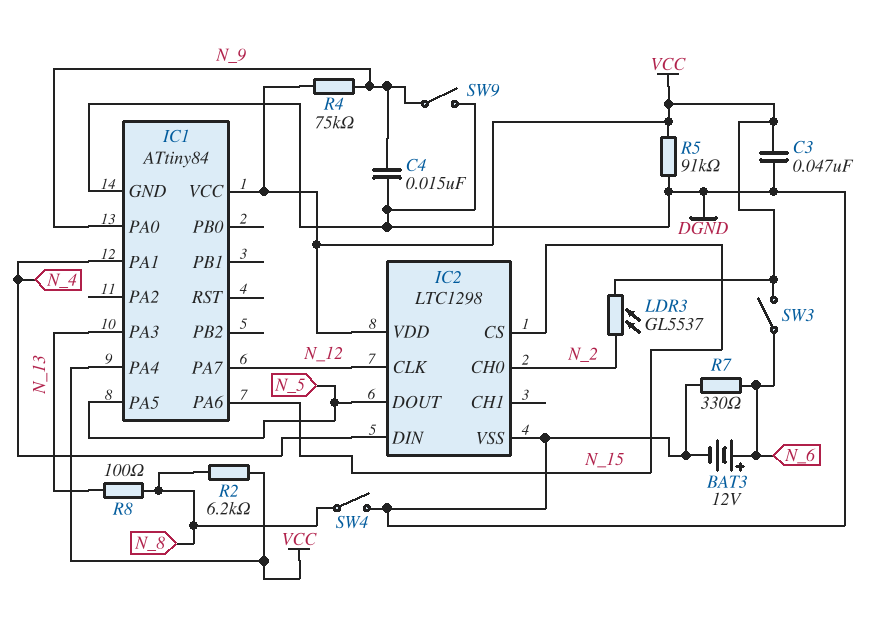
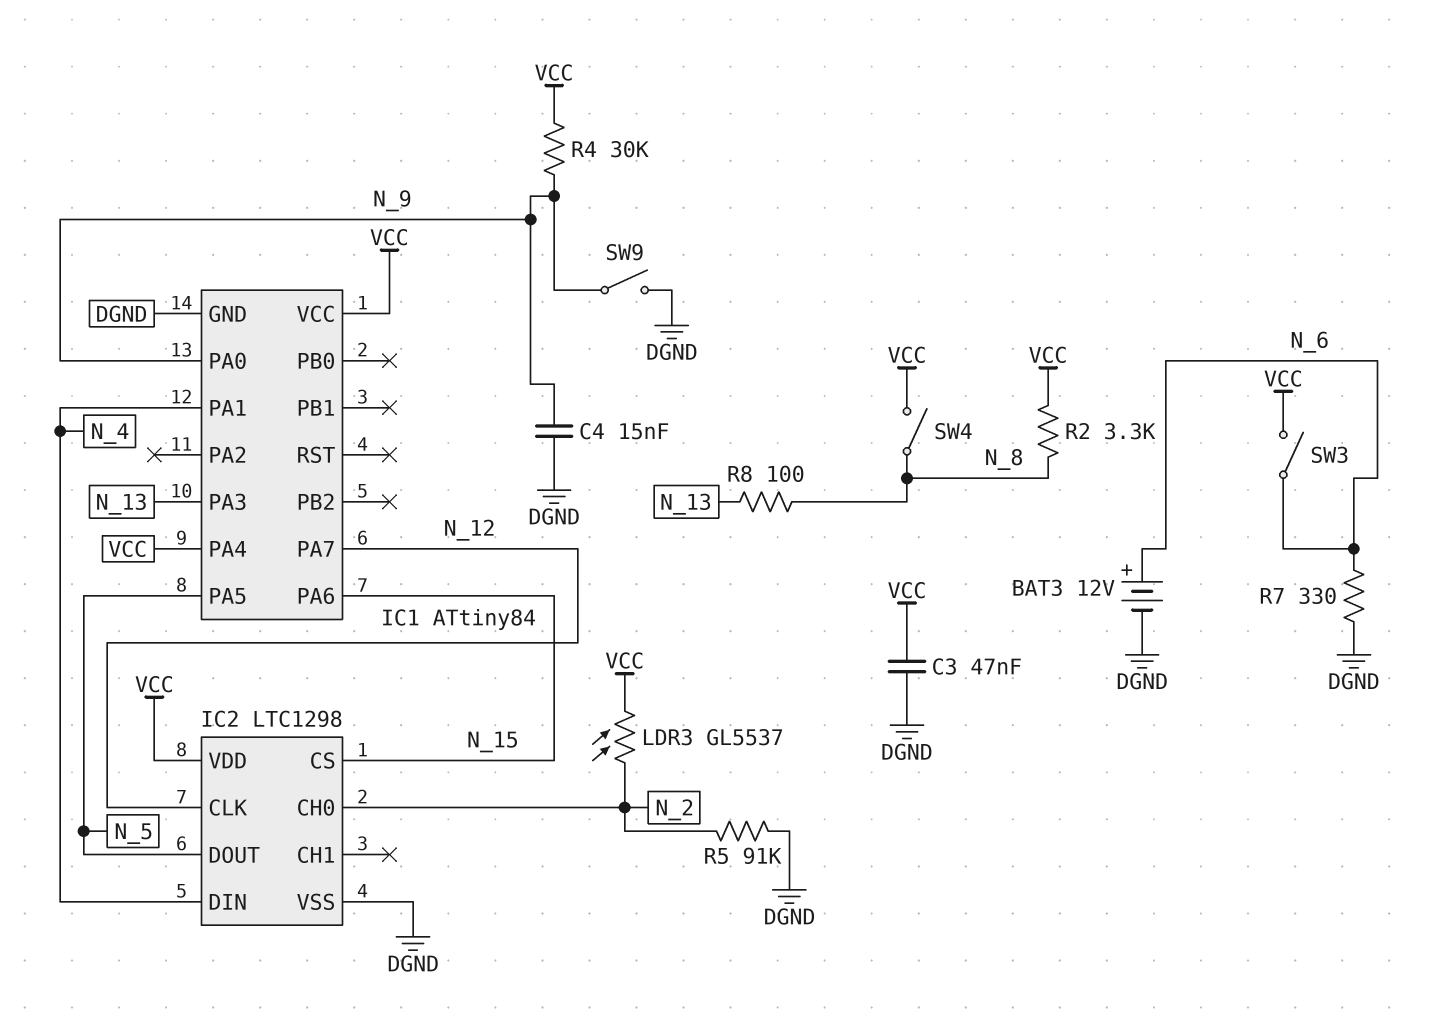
R2: 6.2k (N_8, VCC) -> 3.3k (N_8, VCC)
R4: 75k (N_9, VCC) -> 30k (N_9, VCC)
R5: 91k (DGND, VCC) -> 91k (DGND, N_2)
SW4: switch (DGND, N_8) -> switch (N_8, VCC)

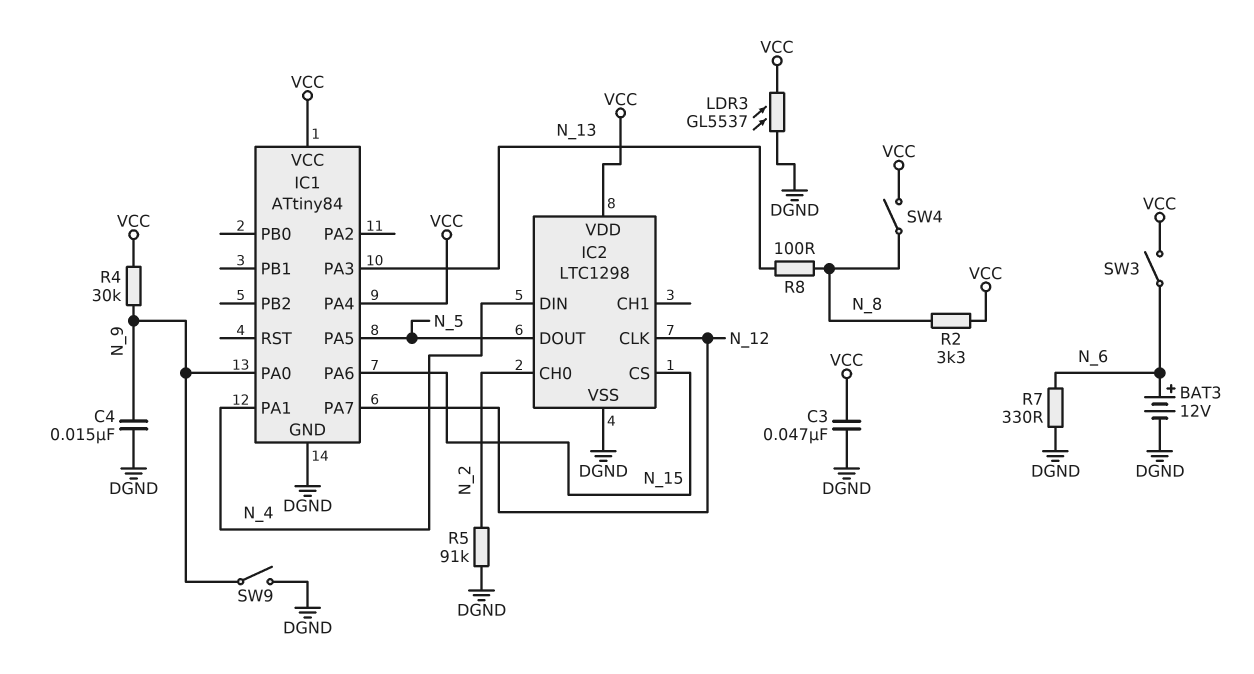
LDR3: GL5537 (N_2, VCC) -> GL5537 (DGND, VCC)

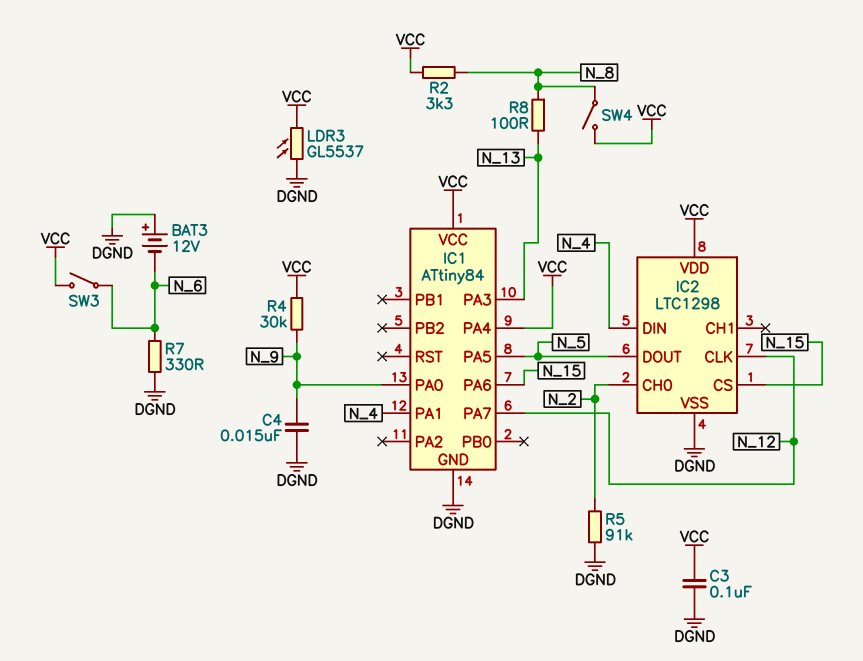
BAT3: 12V (plus N_6, minus DGND) -> 12V (plus DGND, minus N_6)
C3: 47nF (DGND, VCC) -> 100nF (DGND, VCC)
SW9: switch (DGND, N_9) -> none

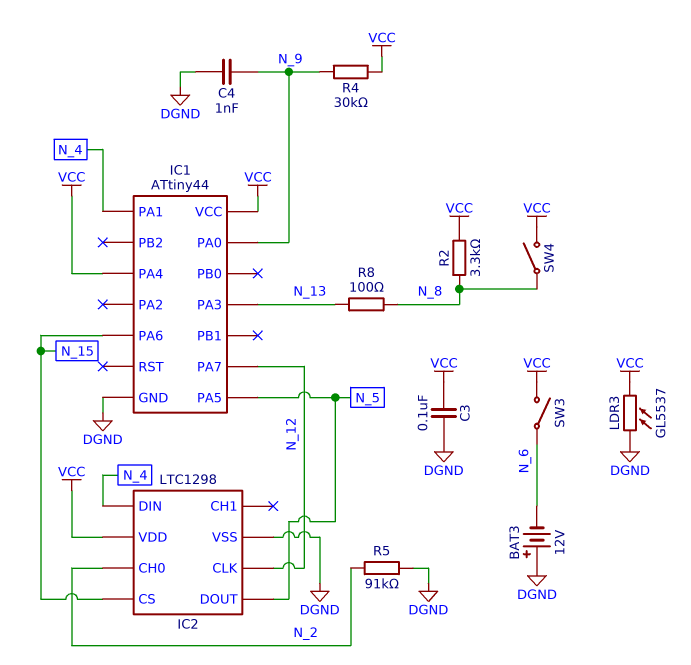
C4: 15nF (DGND, N_9) -> 1nF (DGND, N_9)
IC1: ATtiny84 -> ATtiny44
R7: 330 (DGND, N_6) -> none

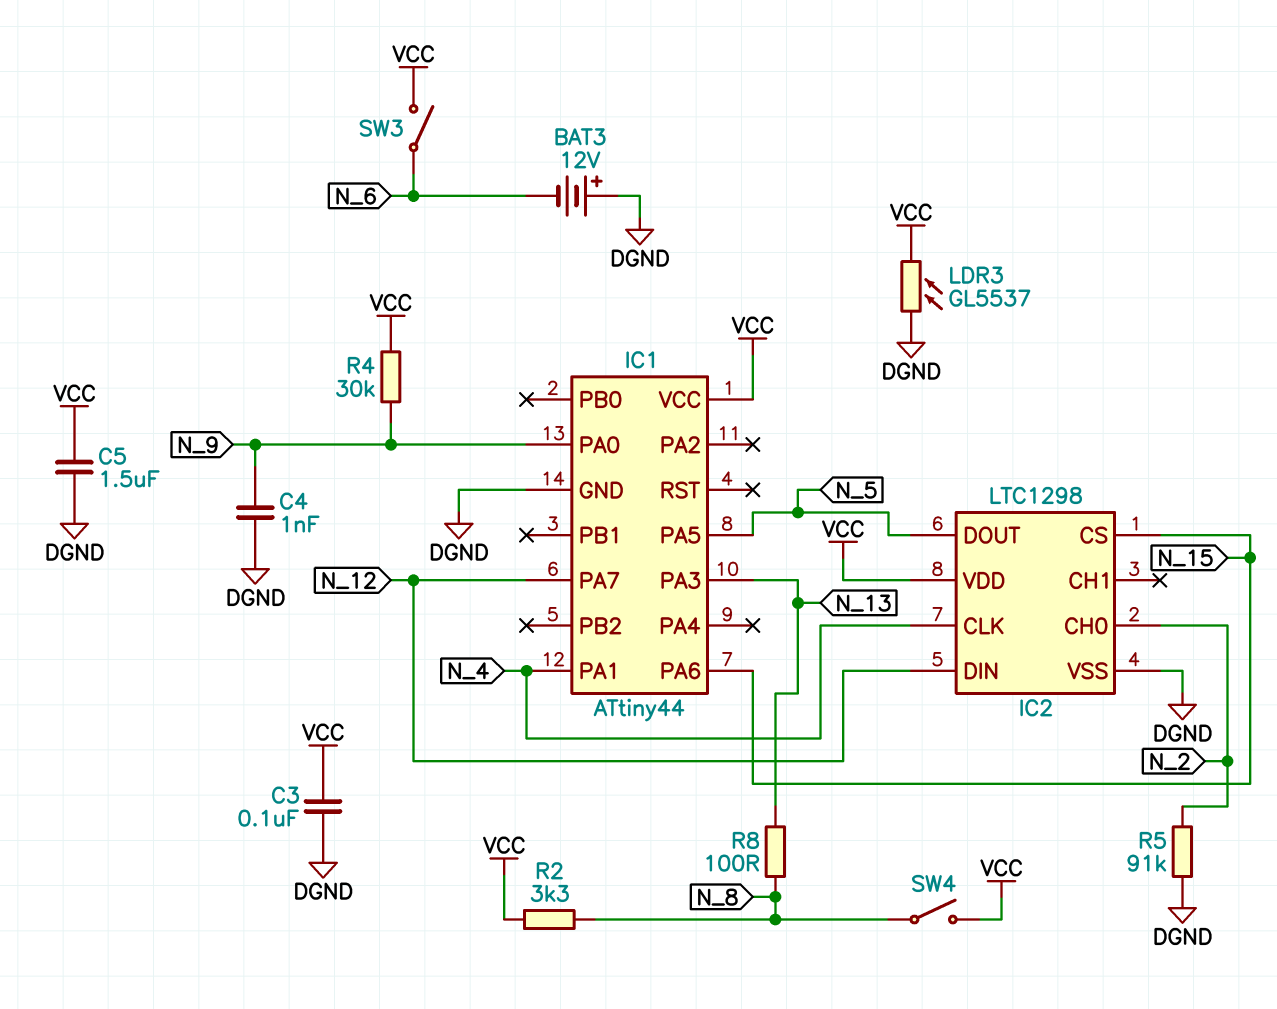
C5: none -> 1.5uF (DGND, VCC)
IC1 pin PA4: VCC -> none
IC2 pin CLK: N_12 -> N_4
IC2 pin DIN: N_4 -> N_12

